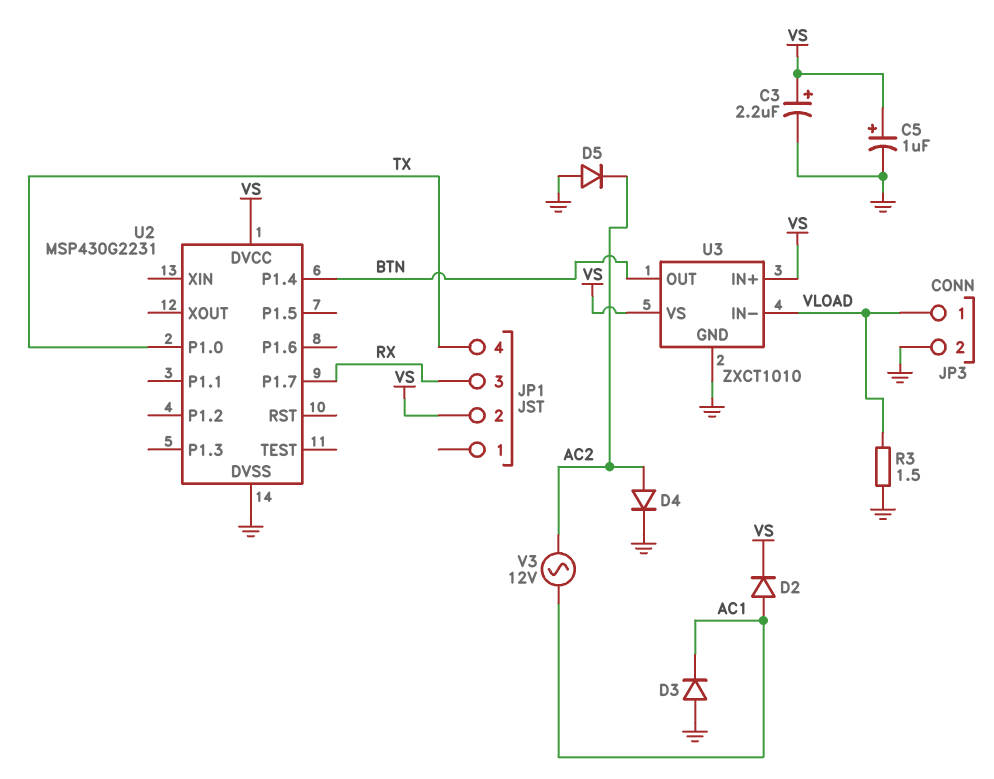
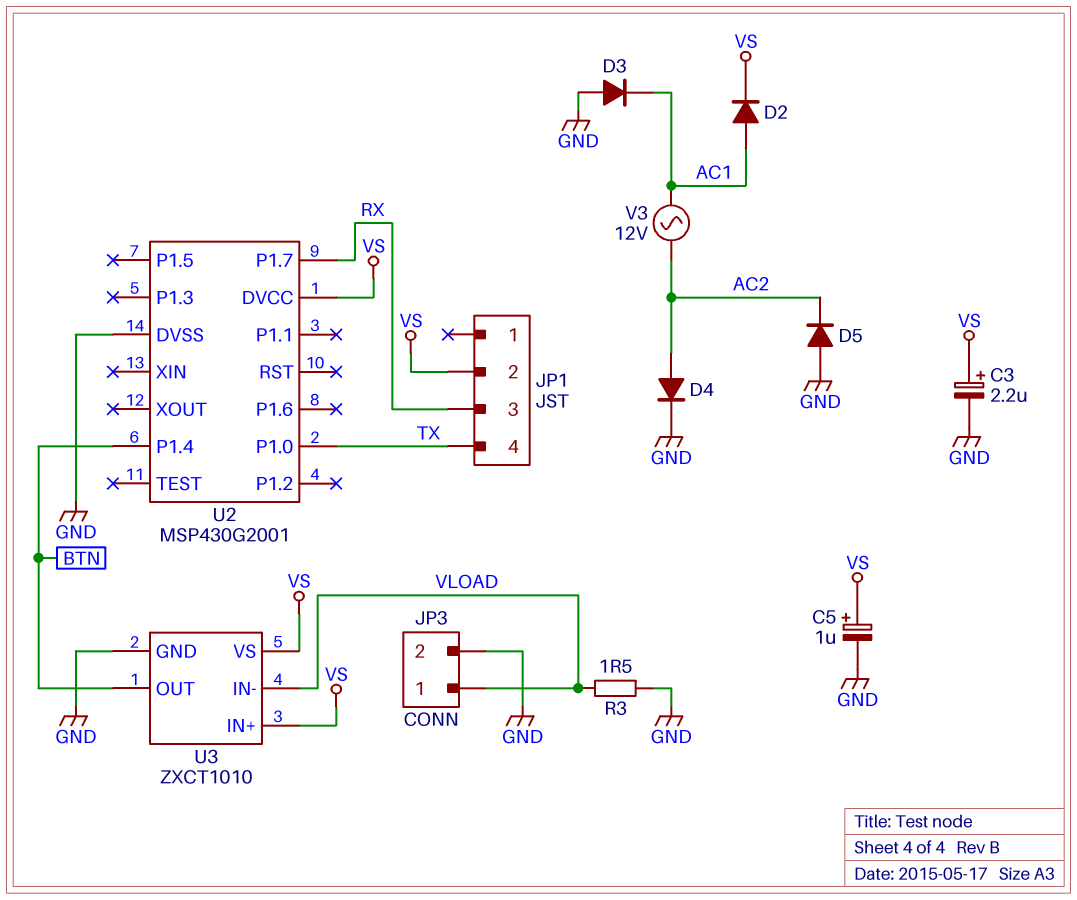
U2: MSP430G2231 -> MSP430G2001

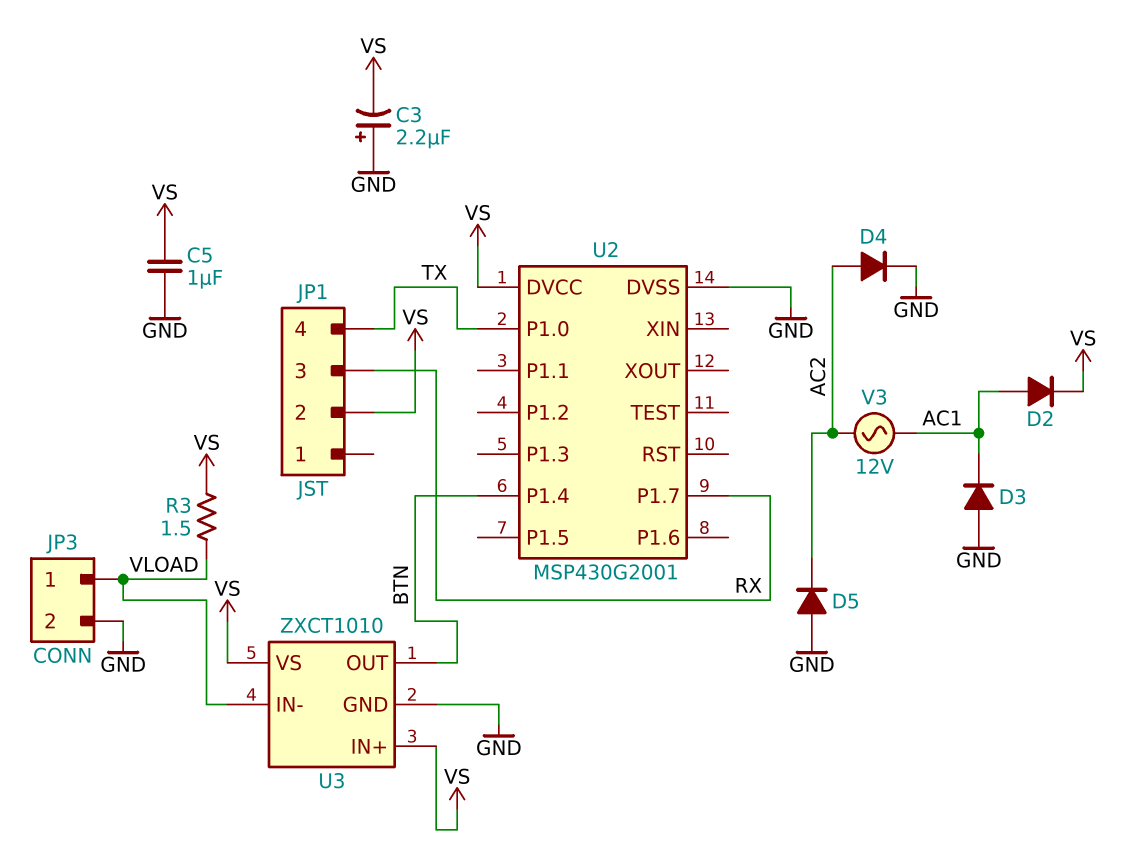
C3: 2.2uF (plus VS, minus GND) -> 2.2uF (plus GND, minus VS)
C5: 1uF (plus VS, minus GND) -> 1uF (GND, VS)
R3: 1.5 (GND, VLOAD) -> 1.5 (VLOAD, VS)

